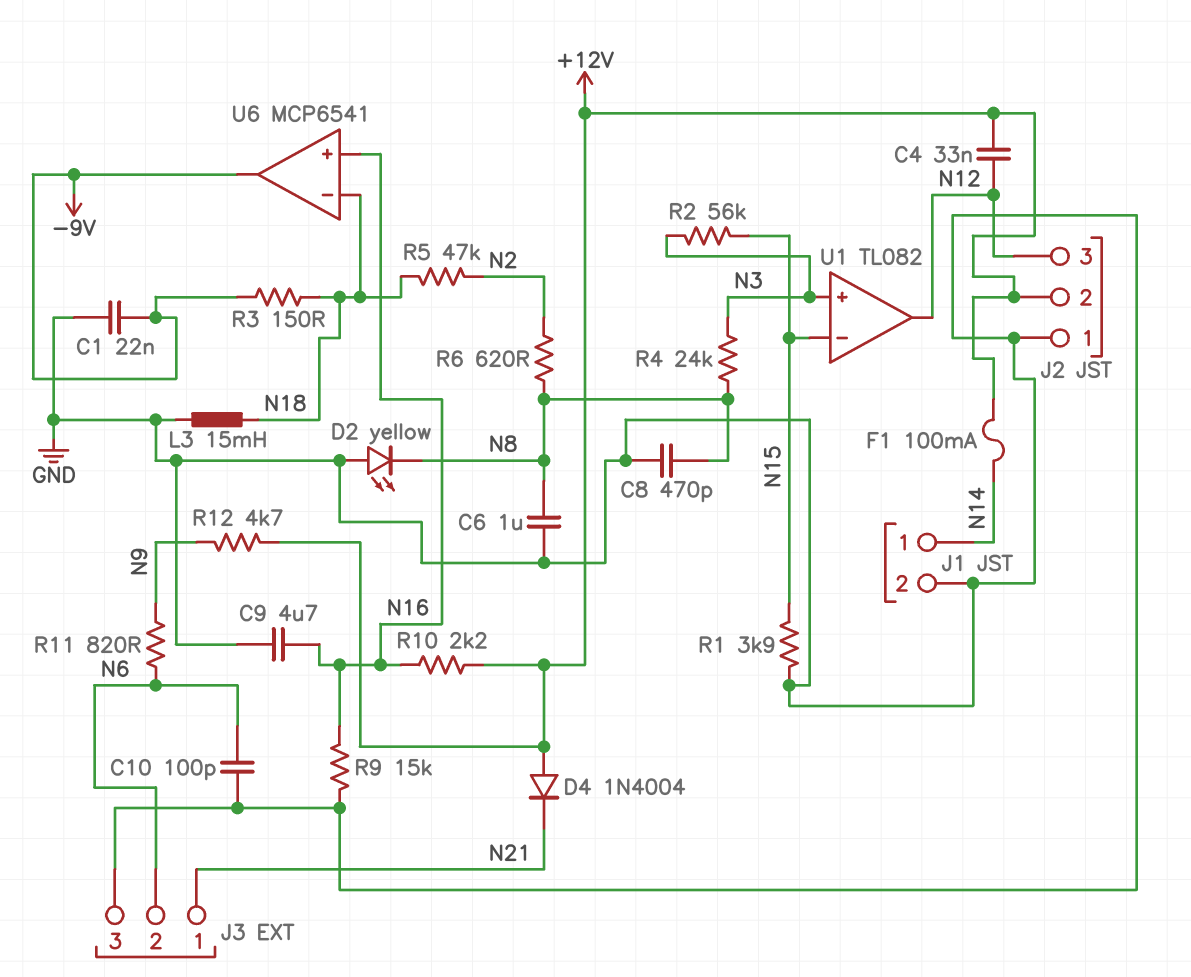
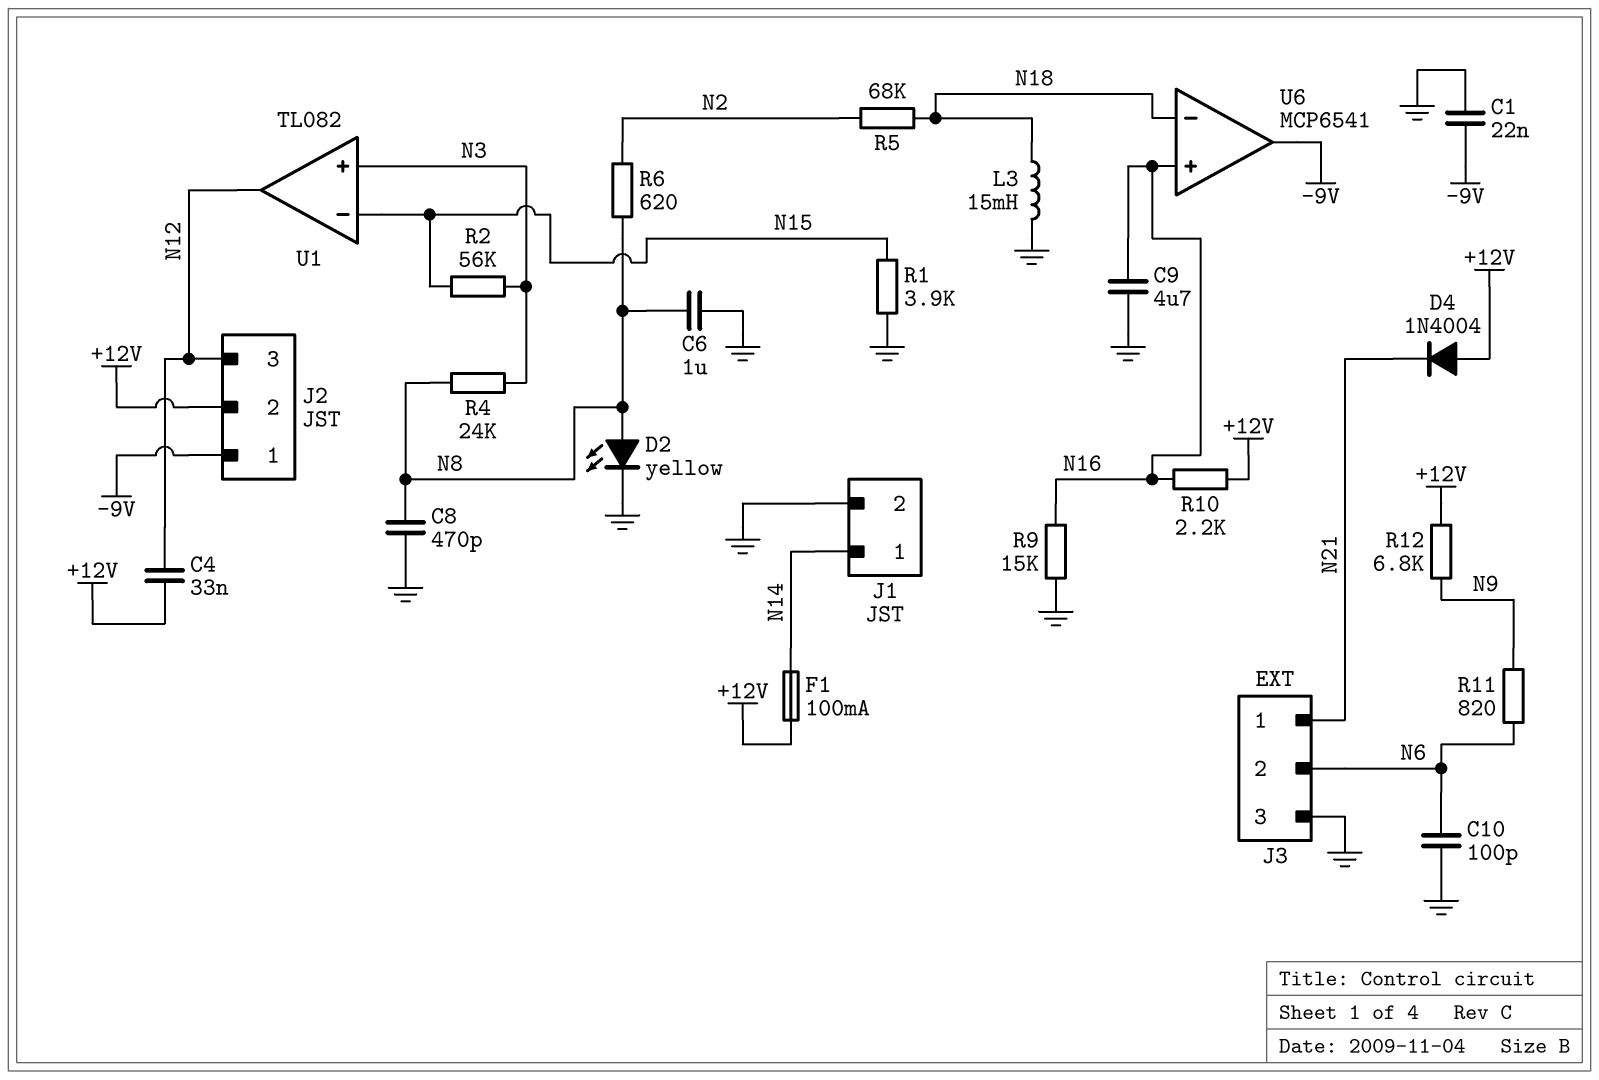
D2: LED yellow (A GND, K N8) -> LED yellow (A N8, K GND)
J2 pin 1: GND -> -9V
R3: 150 (-9V, N18) -> none
R5: 47k (N2, N18) -> 68k (N2, N18)
R12: 4.7k (+12V, N9) -> 6.8k (+12V, N9)

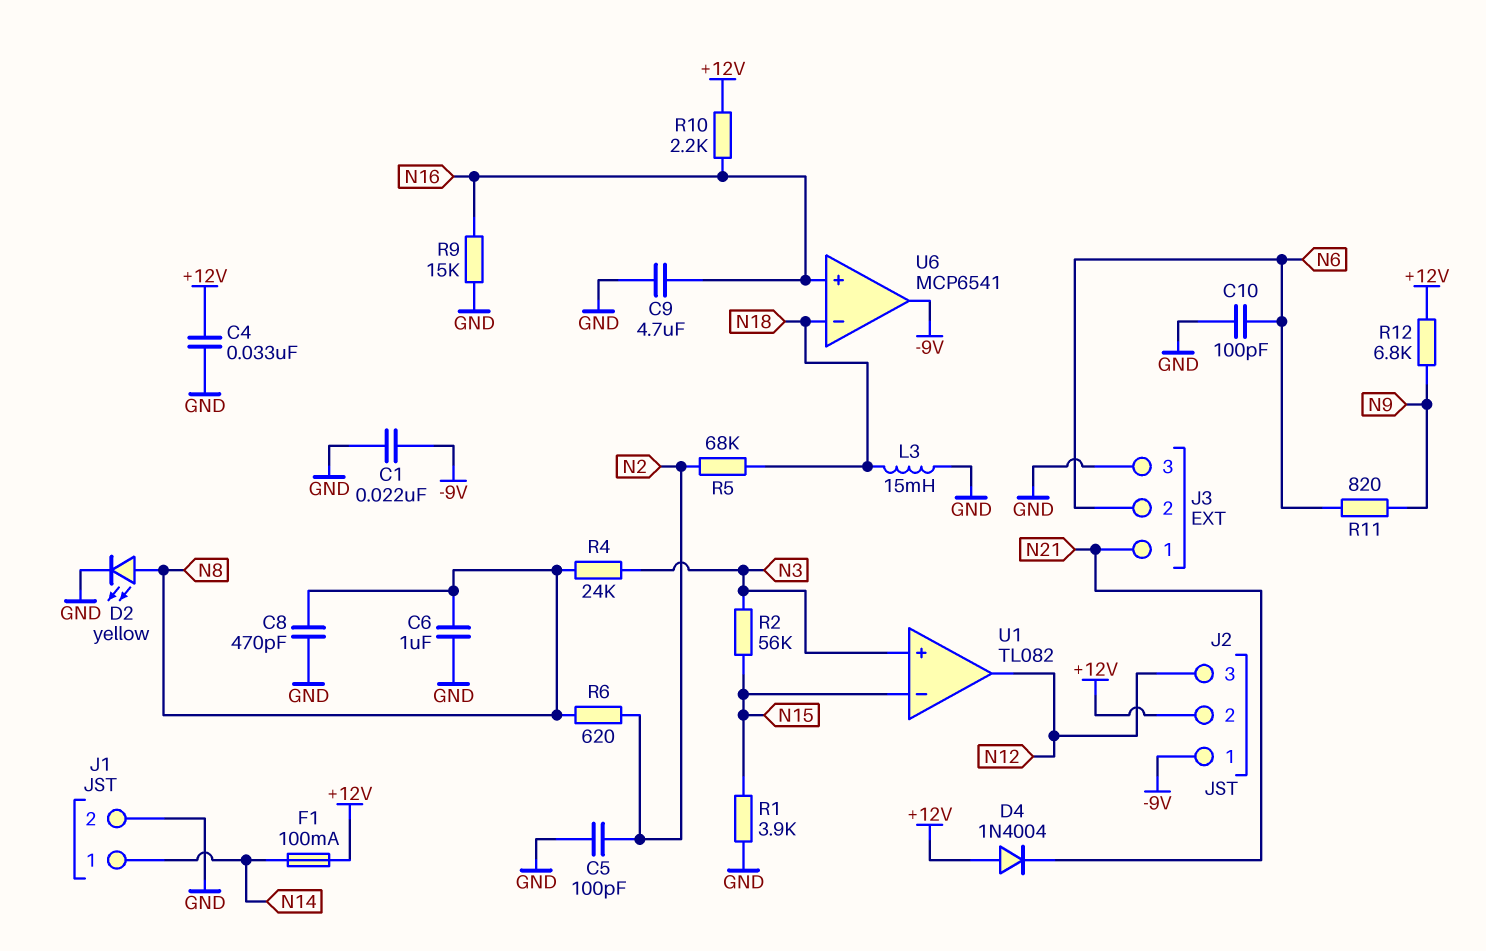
C4: 33nF (+12V, N12) -> 33nF (+12V, GND)
C5: none -> 100pF (GND, N2)

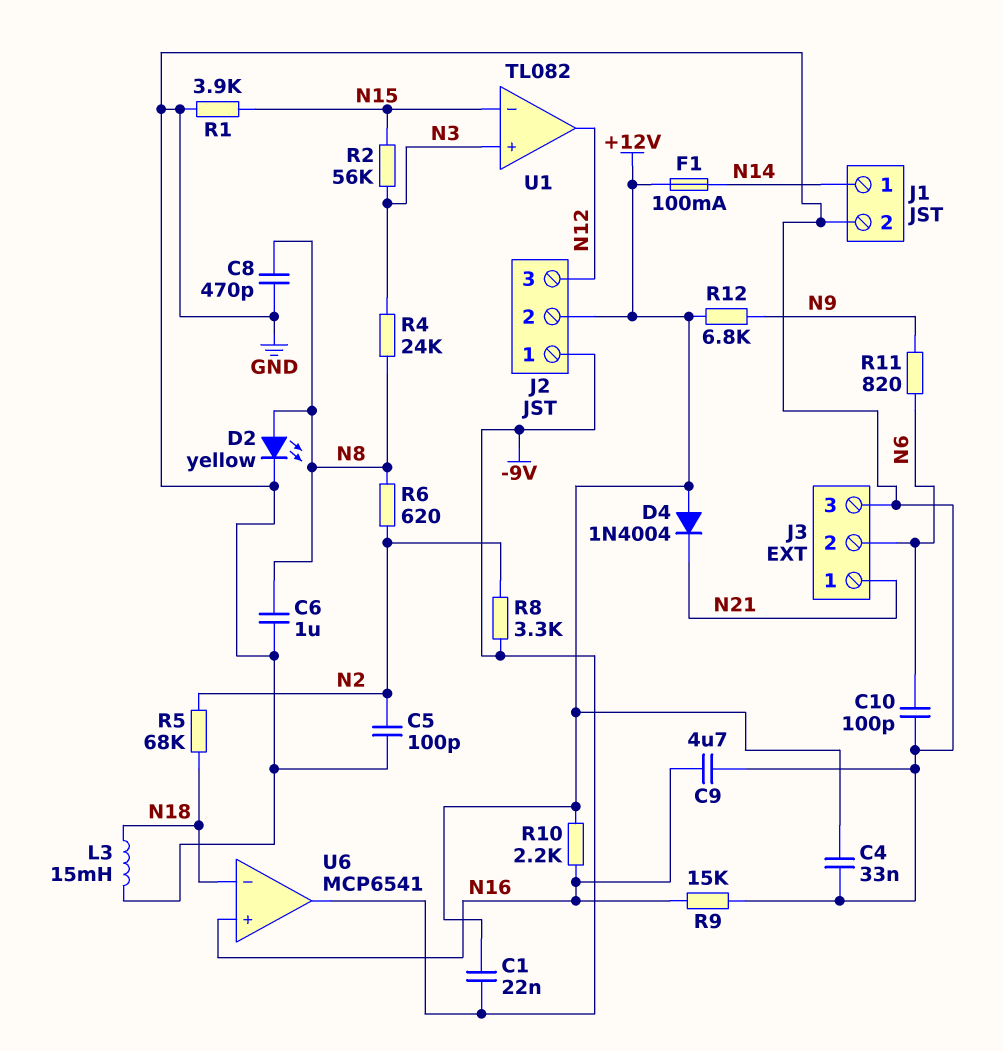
C1: 22nF (-9V, GND) -> 22nF (+12V, -9V)
R8: none -> 3.3k (-9V, N2)

